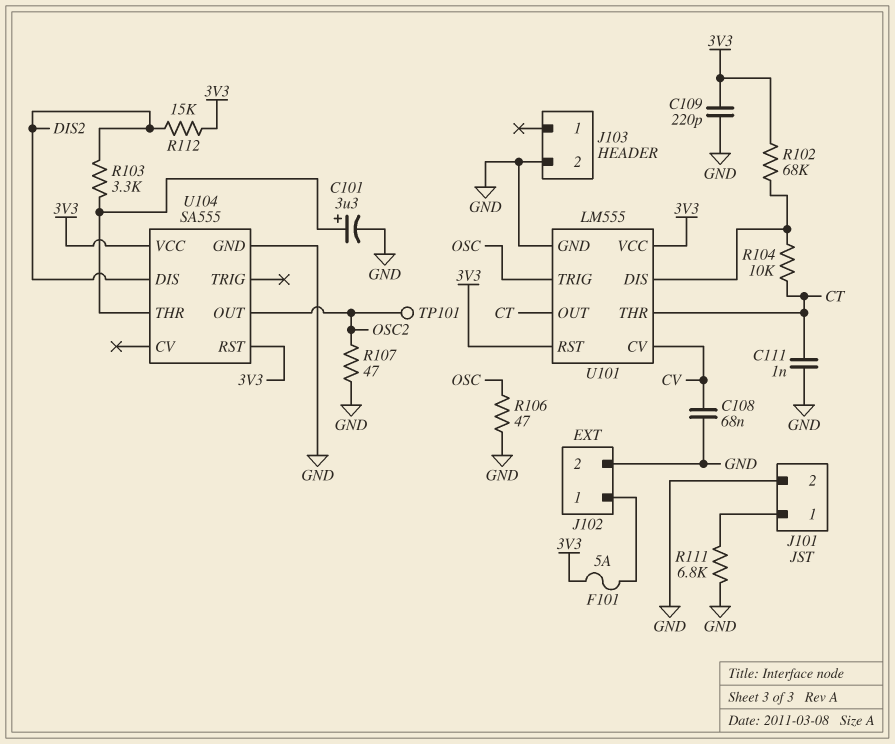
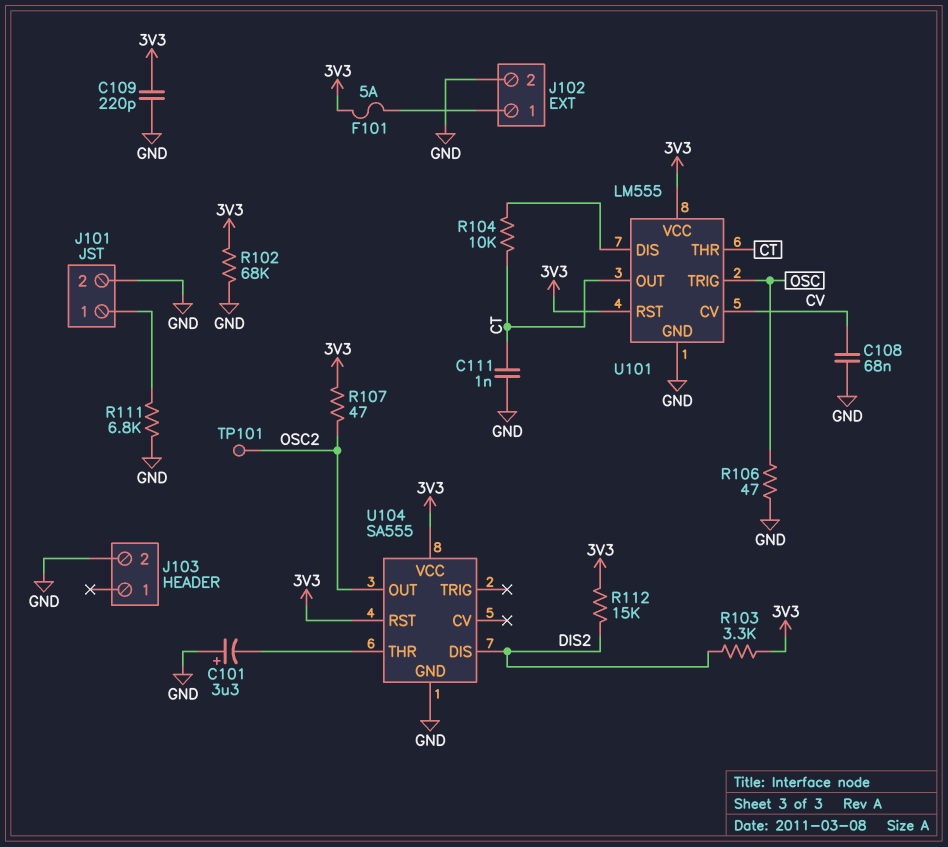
C101: 3.3uF (plus U104/THR, minus GND) -> 3.3uF (plus GND, minus U104/THR)
R102: 68k (3V3, U101/DIS) -> 68k (3V3, GND)
R103: 3.3k (DIS2, U104/THR) -> 3.3k (3V3, DIS2)
R107: 47 (GND, OSC2) -> 47 (3V3, OSC2)

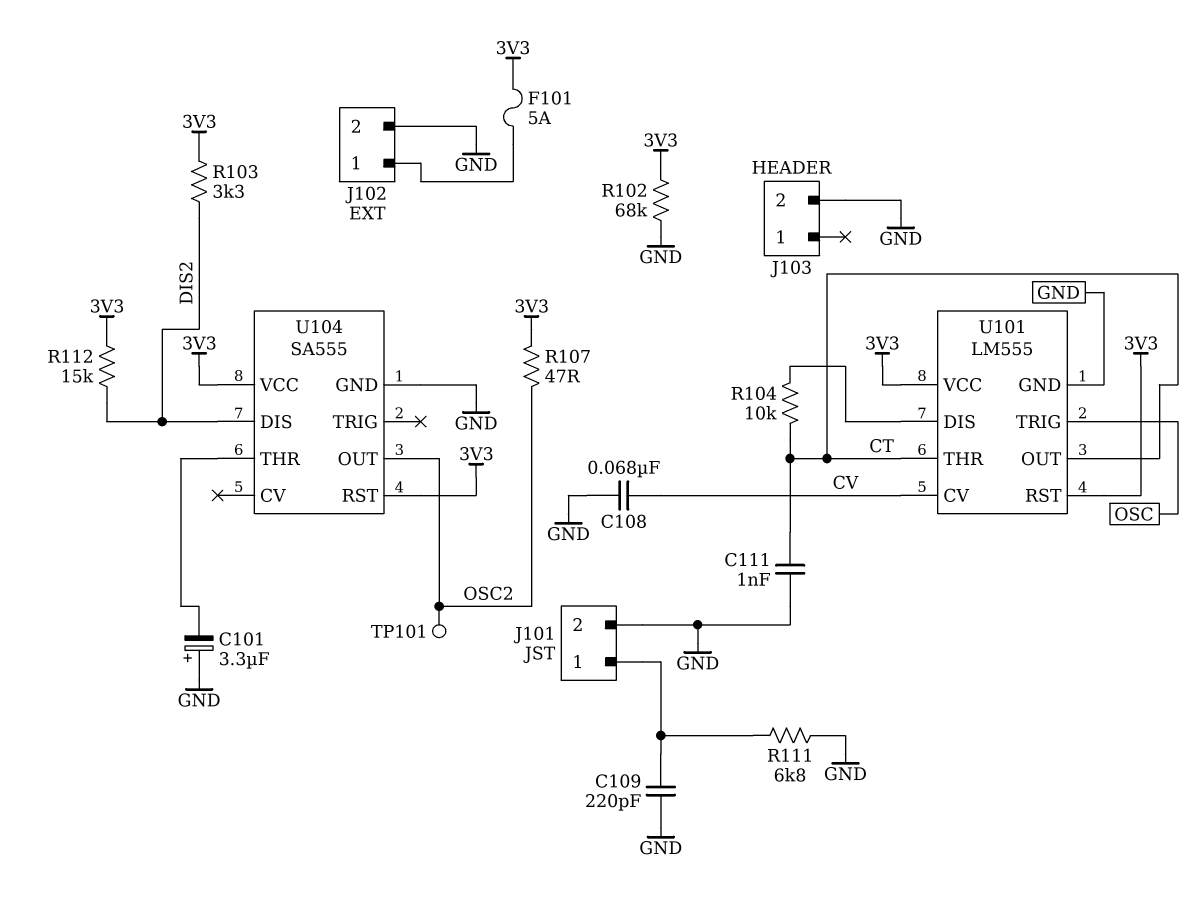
C109: 220pF (3V3, GND) -> 220pF (GND, J101/1)
R106: 47 (GND, OSC) -> none

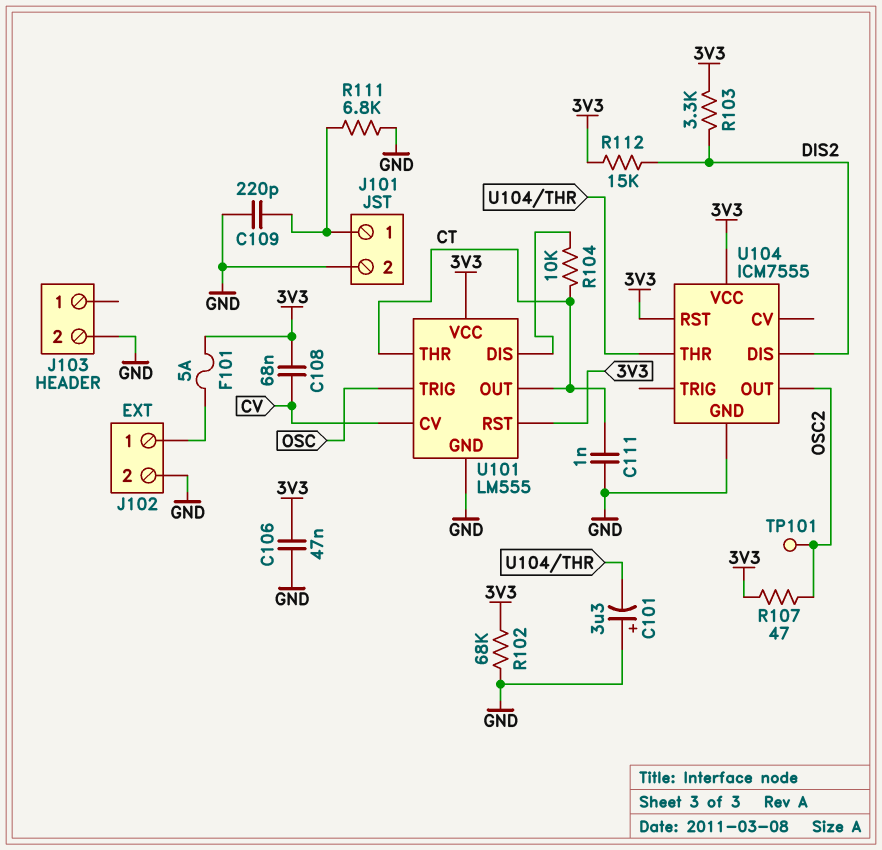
C106: none -> 47nF (3V3, GND)
C108: 68nF (CV, GND) -> 68nF (3V3, CV)
U104: SA555 -> ICM7555

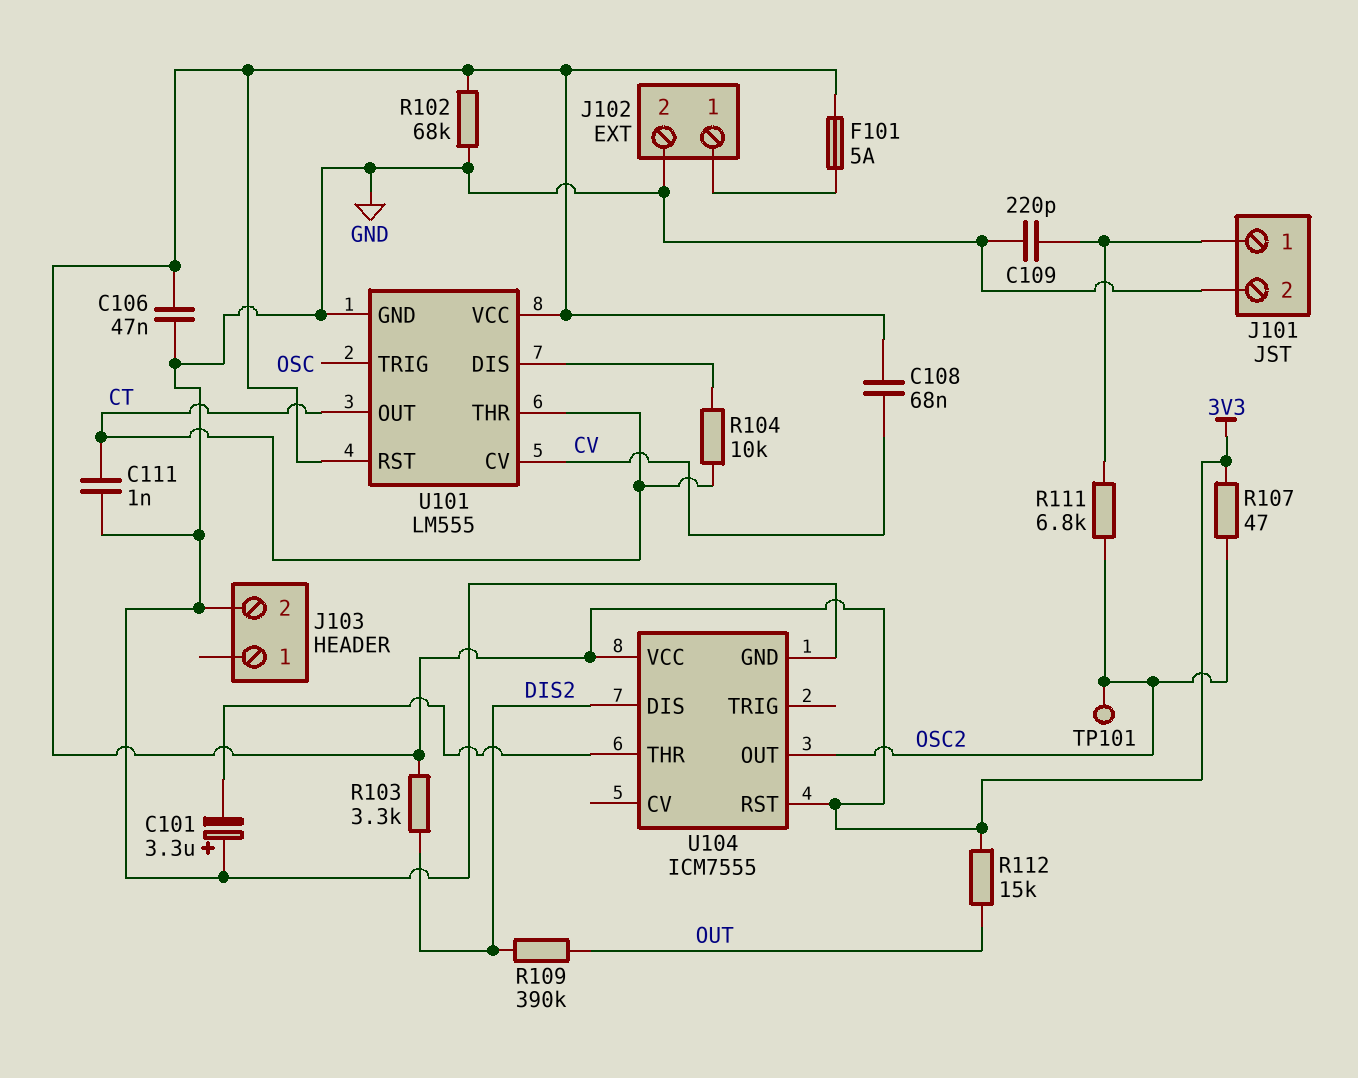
R109: none -> 390k (DIS2, OUT)
R111: 6.8k (GND, J101/1) -> 6.8k (J101/1, OSC2)
R112: 15k (3V3, DIS2) -> 15k (3V3, OUT)

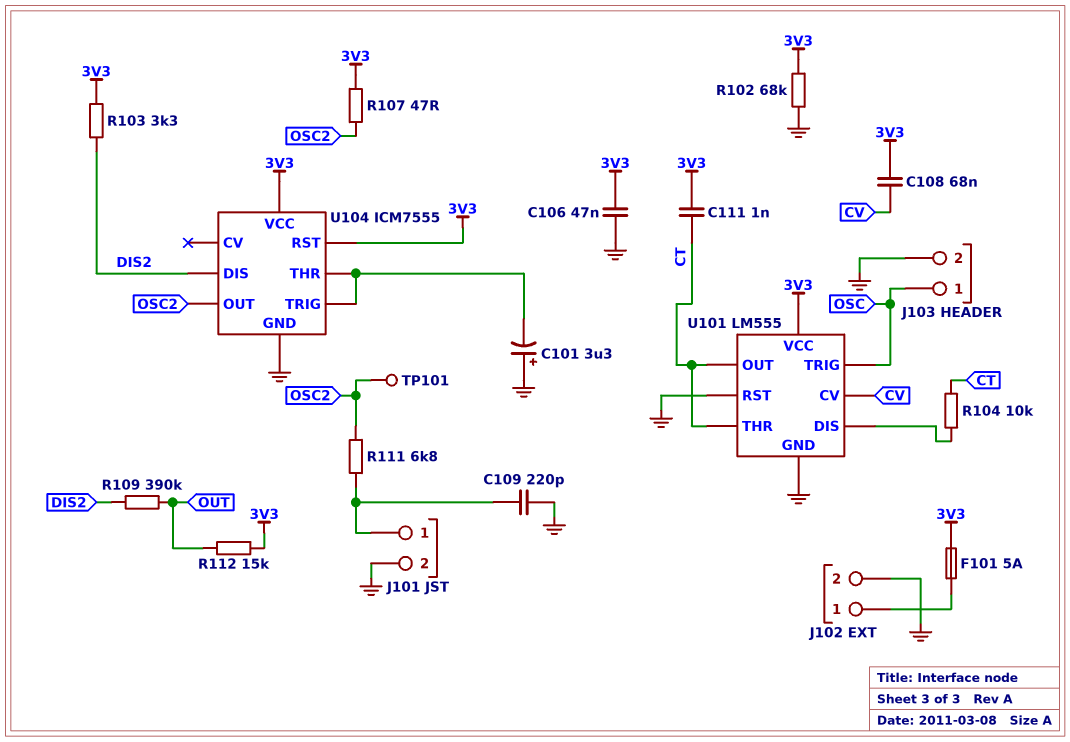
C111: 1nF (CT, GND) -> 1nF (3V3, CT)
J103 pin 1: none -> OSC
U101 pin RST: 3V3 -> GND
U104 pin TRIG: none -> U104/THR

